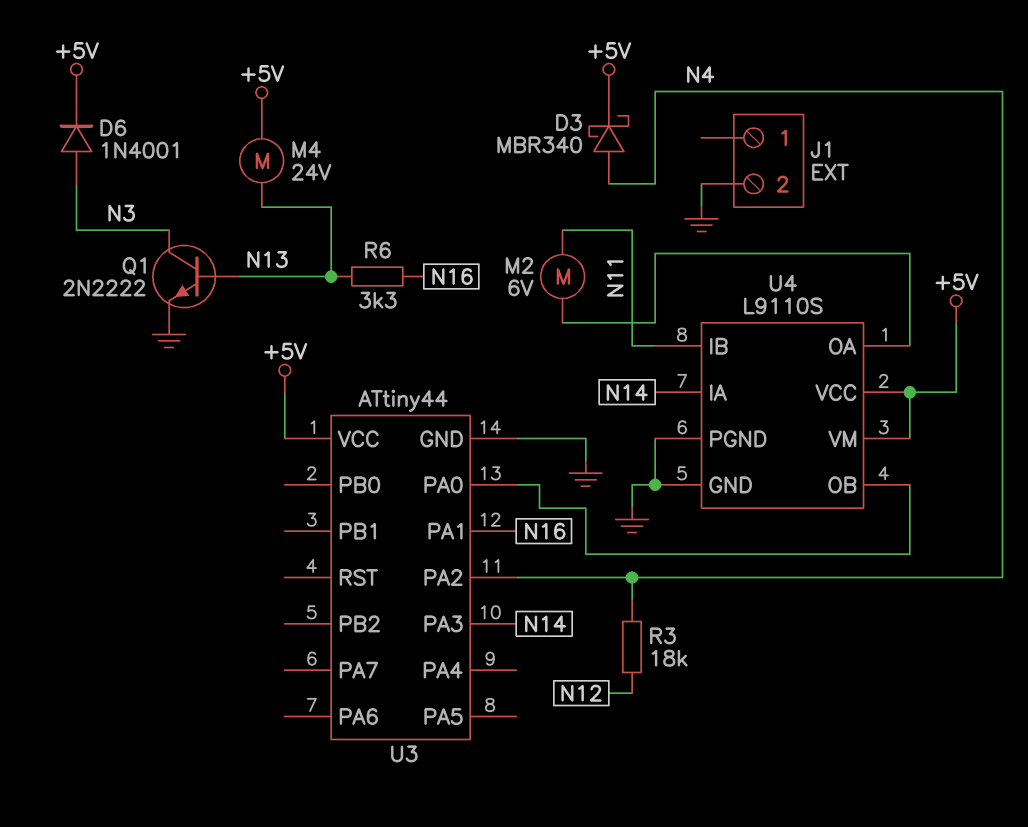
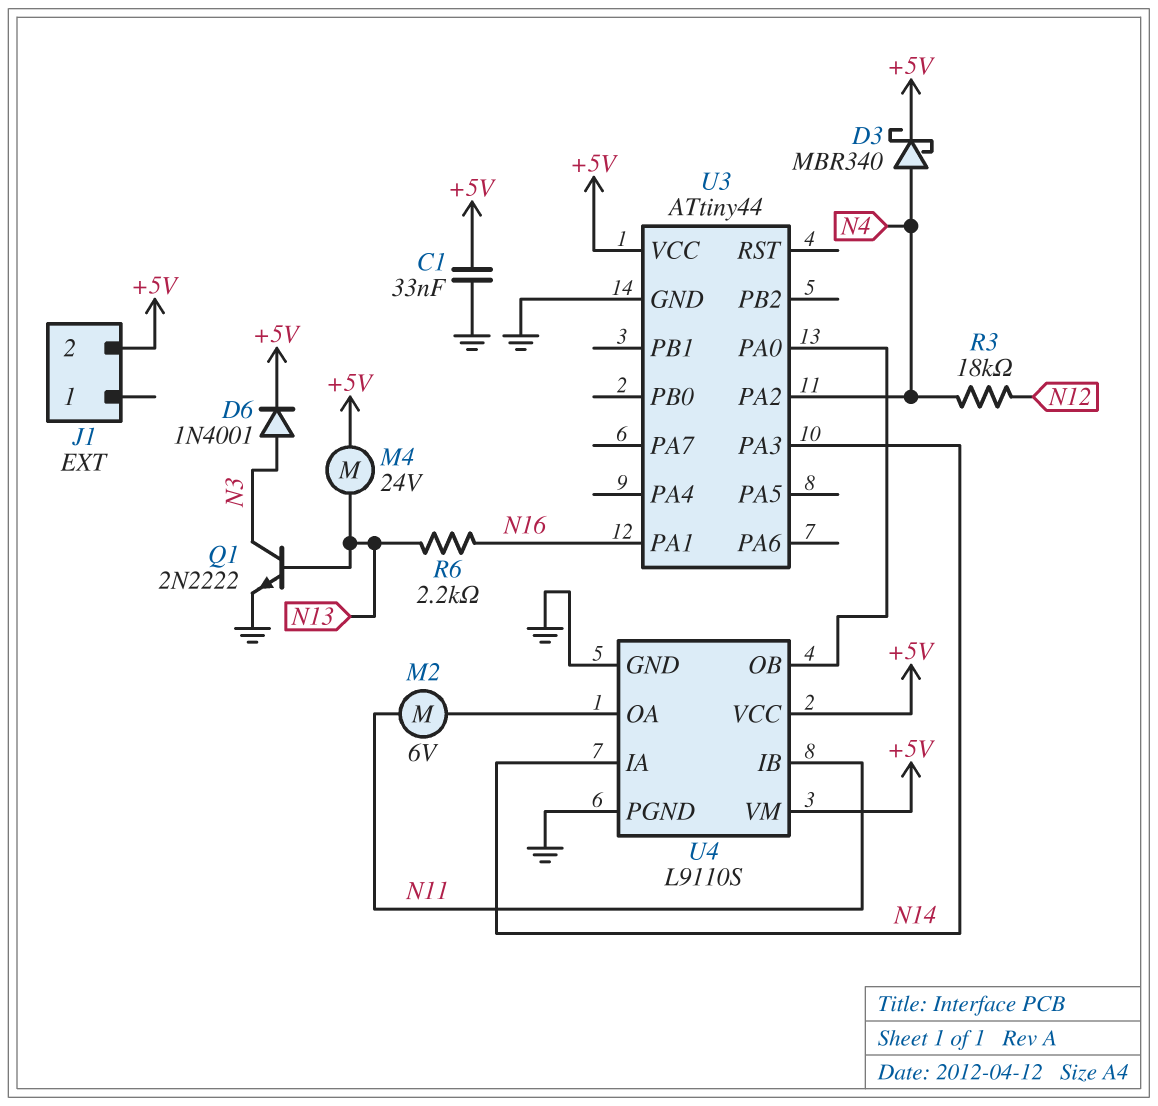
C1: none -> 33nF (+5V, GND)
J1 pin 2: GND -> +5V
R6: 3.3k (N13, N16) -> 2.2k (N13, N16)

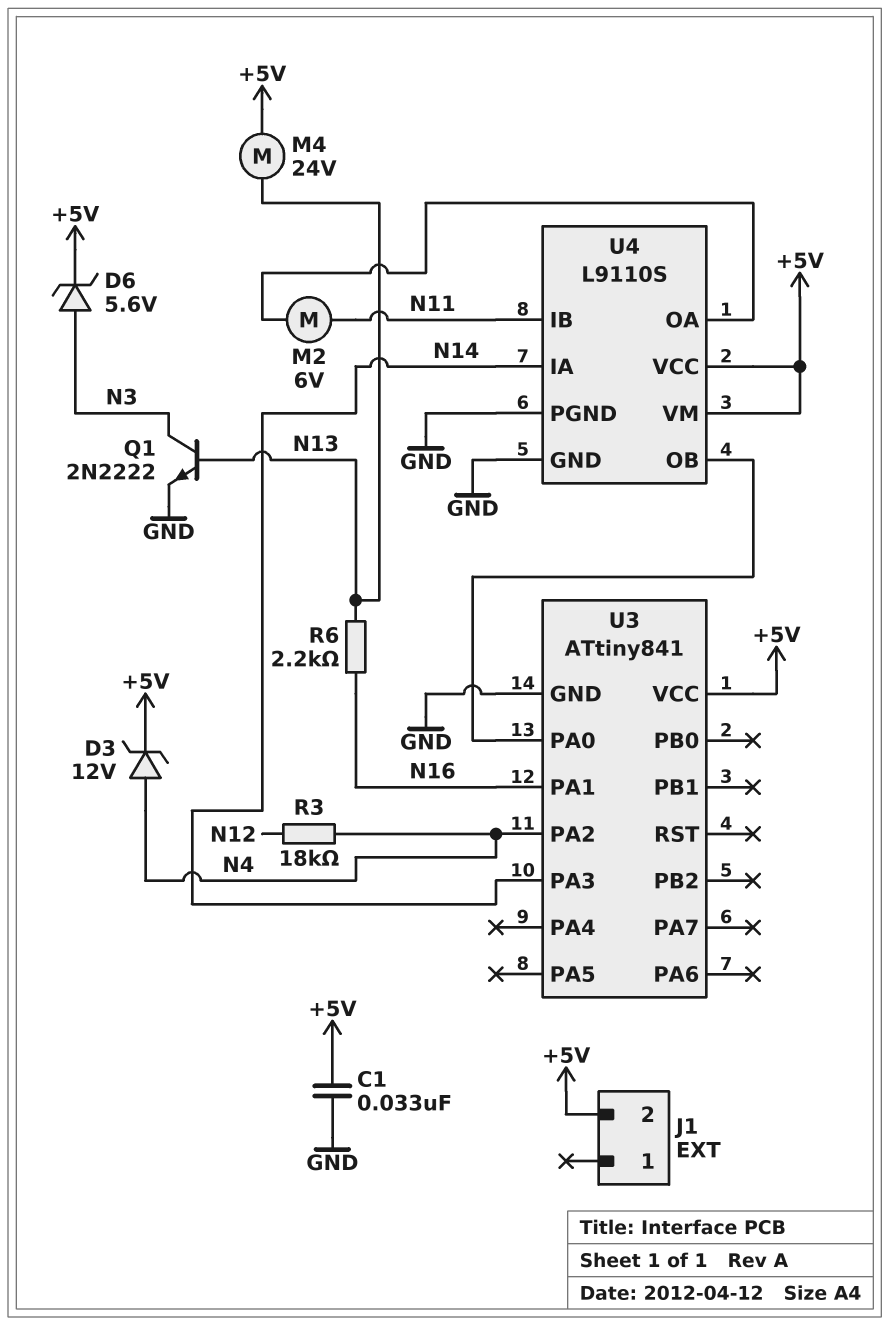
D3: schottky MBR340 (A N4, K +5V) -> zener 12V (A N4, K +5V)
D6: diode 1N4001 (A N3, K +5V) -> zener 5.6V (A N3, K +5V)
U3: ATtiny44 -> ATtiny841

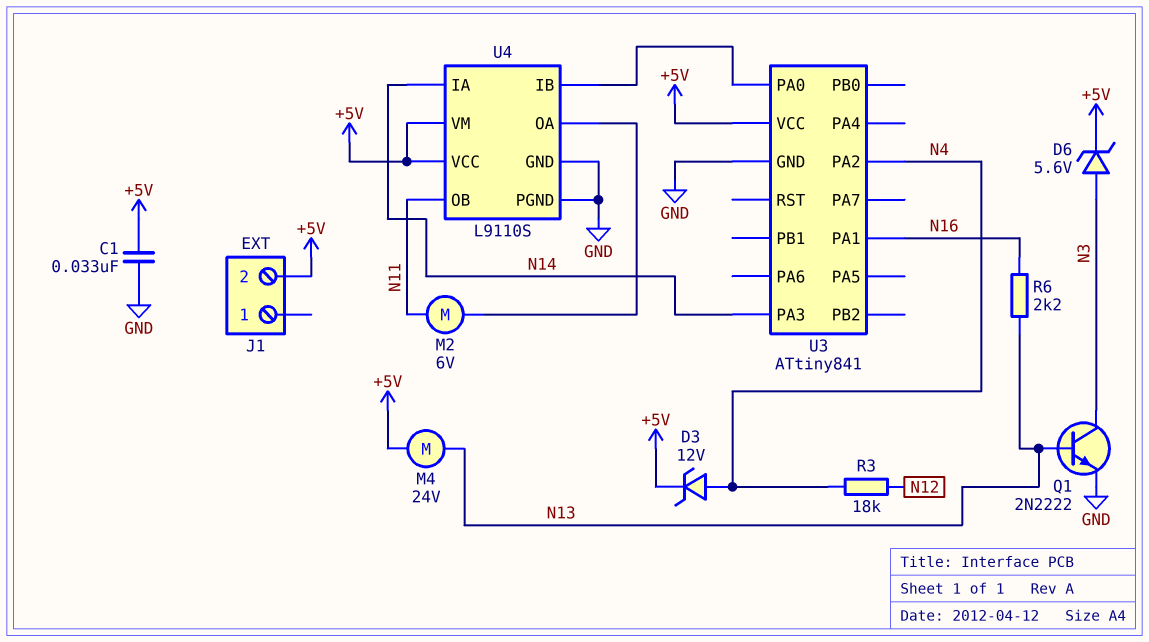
U4 pin IB: N11 -> U3/PA0
U4 pin OB: U3/PA0 -> N11

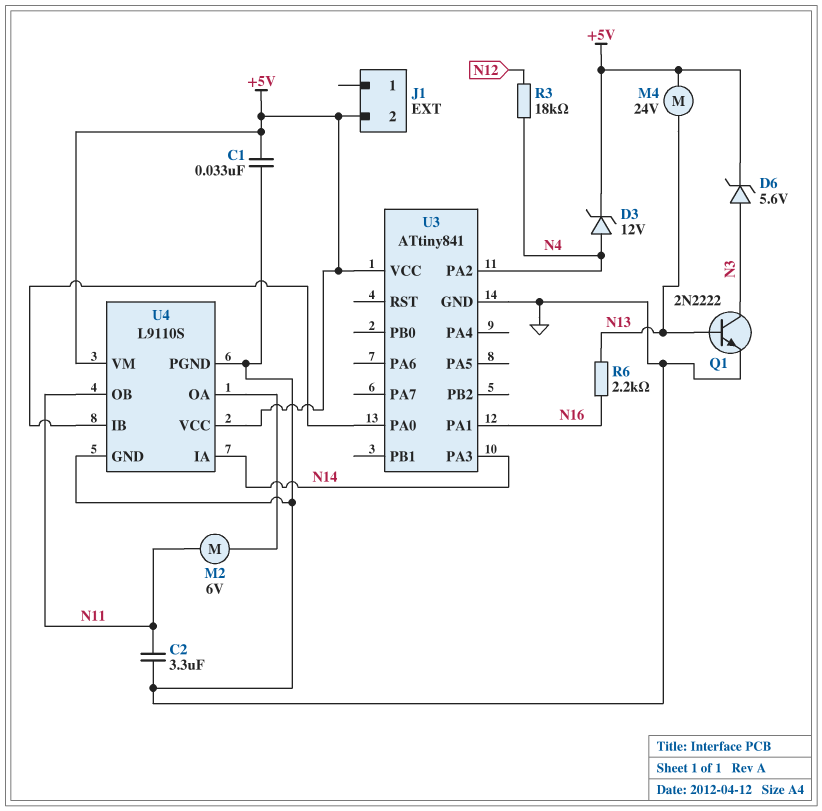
C2: none -> 3.3uF (GND, N11)

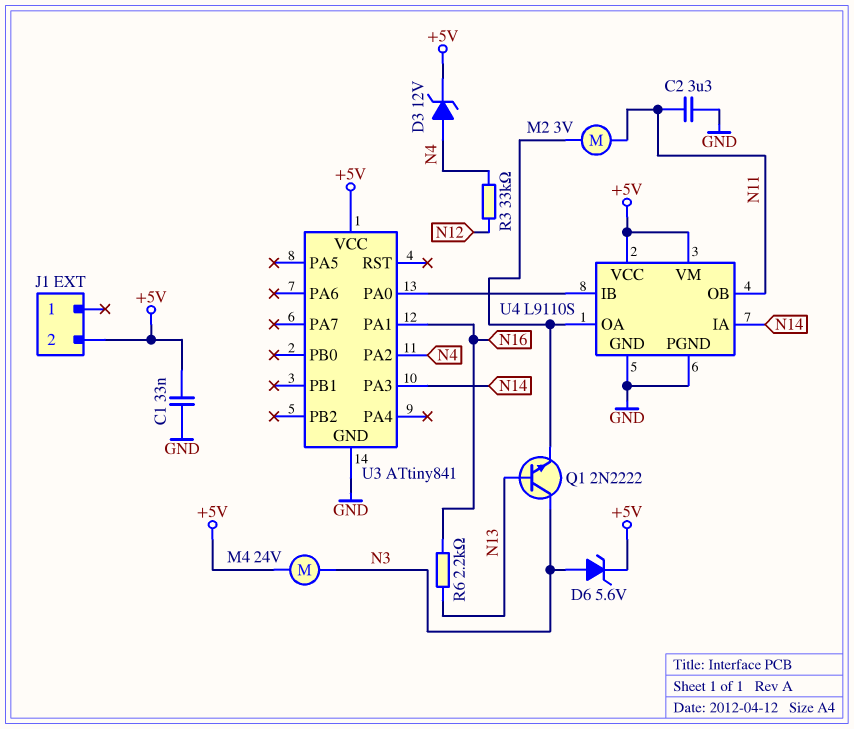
M2: motor 6V (N11, U4/OA) -> motor 3V (N11, U4/OA)
M4: motor 24V (+5V, N13) -> motor 24V (+5V, N3)
Q1: NPN 2N2222 (B N13, C N3, E GND) -> NPN 2N2222 (B N13, C N3, E U4/OA)
R3: 18k (N4, N12) -> 33k (N4, N12)

